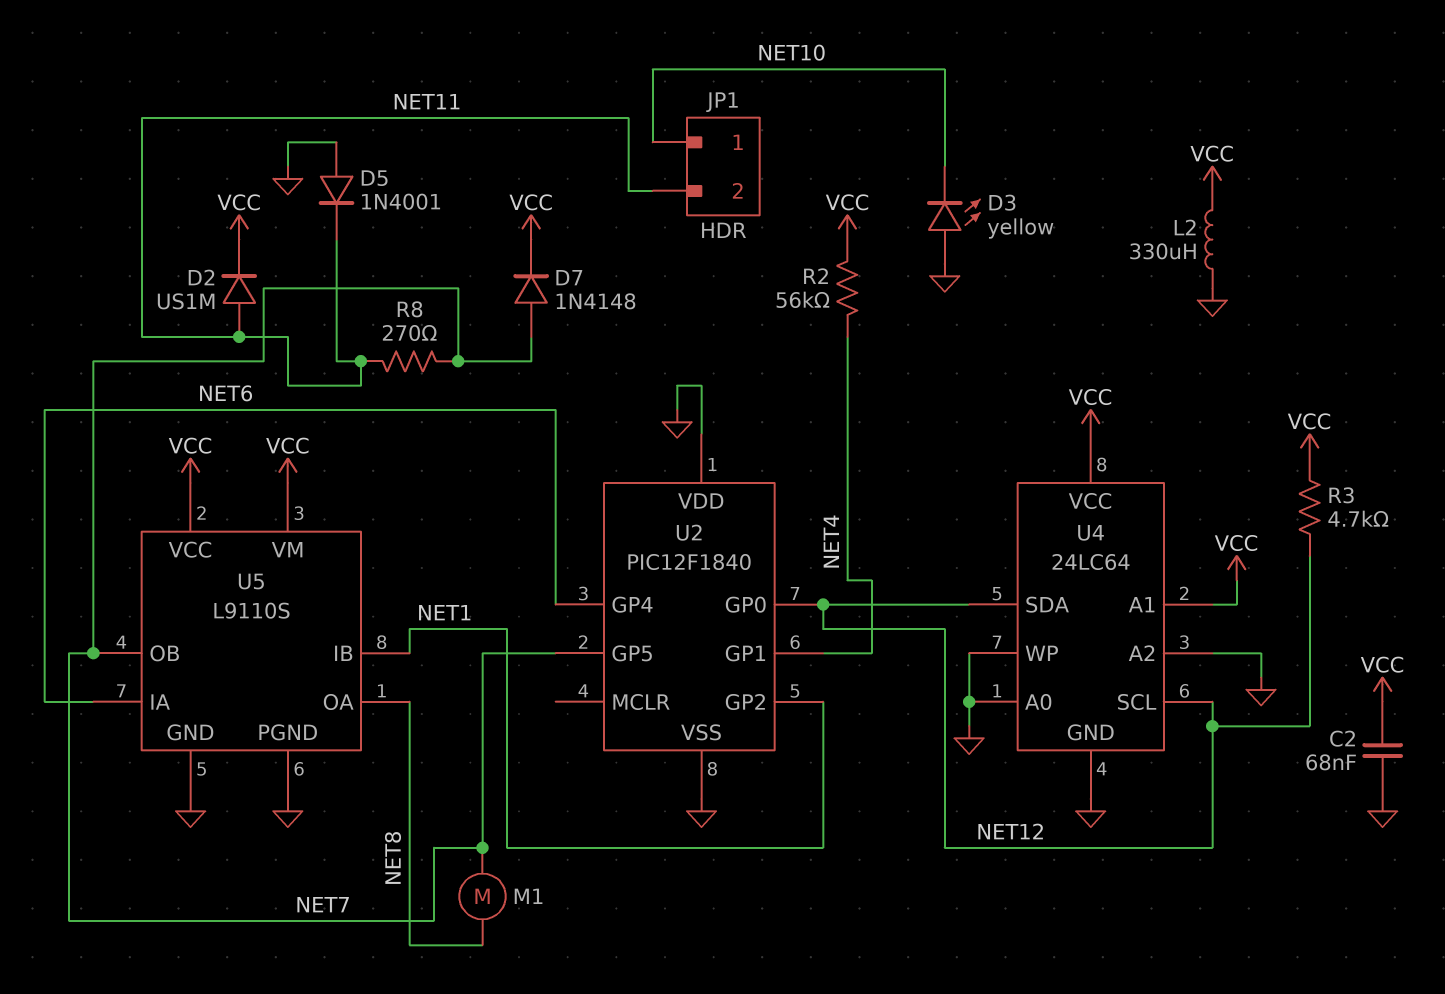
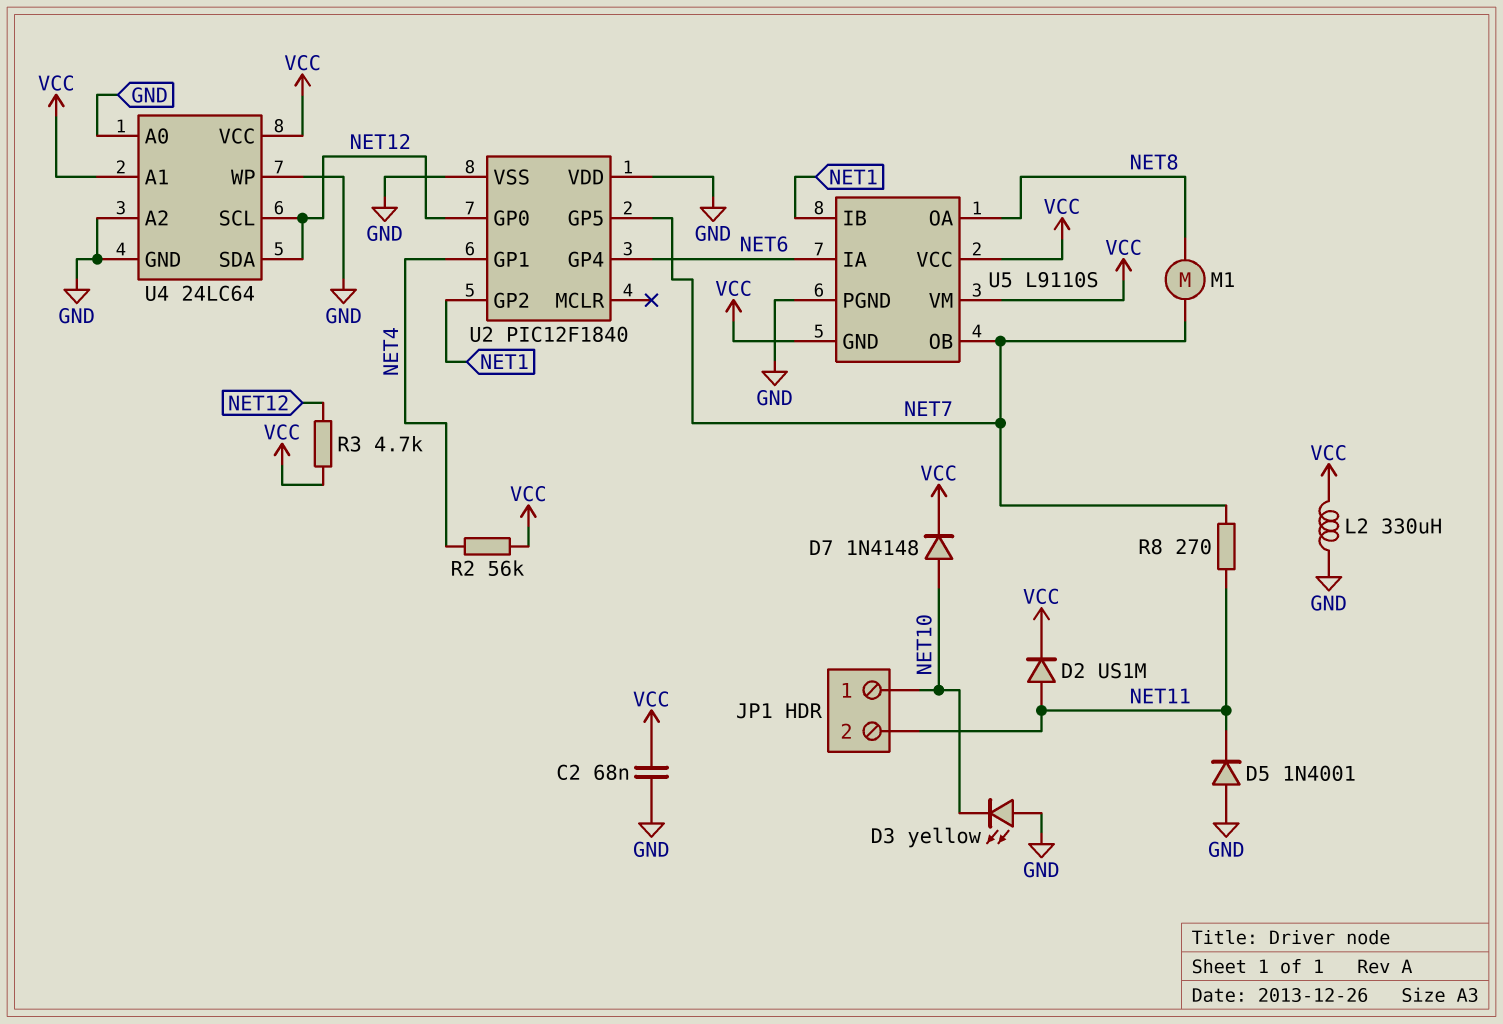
D7: diode 1N4148 (A NET7, K VCC) -> diode 1N4148 (A NET10, K VCC)
U5 pin GND: GND -> VCC

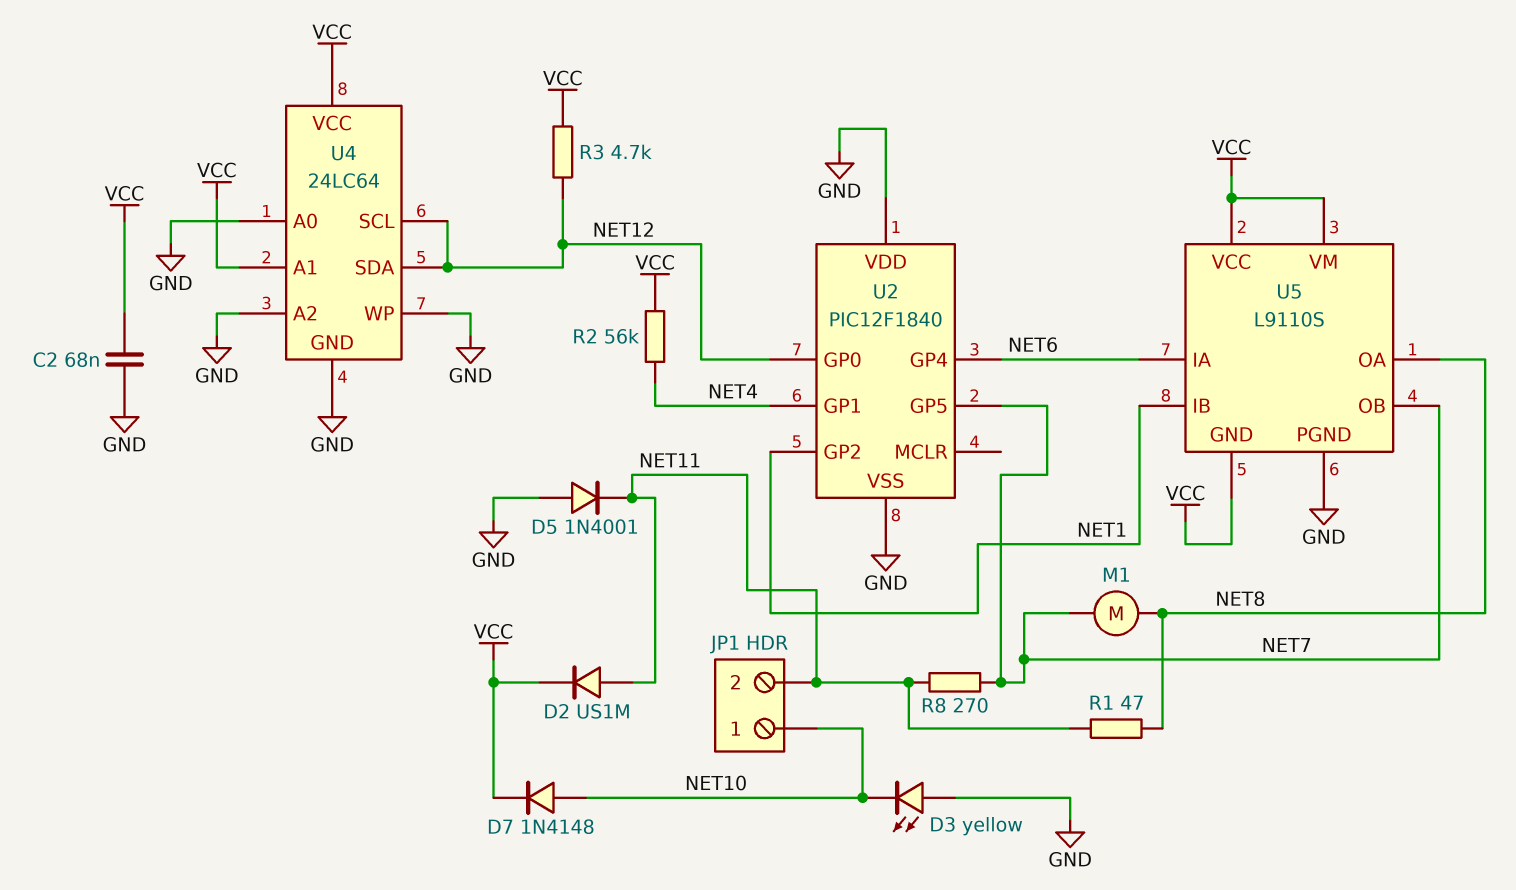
L2: 330uH (GND, VCC) -> none
R1: none -> 47 (NET8, NET11)

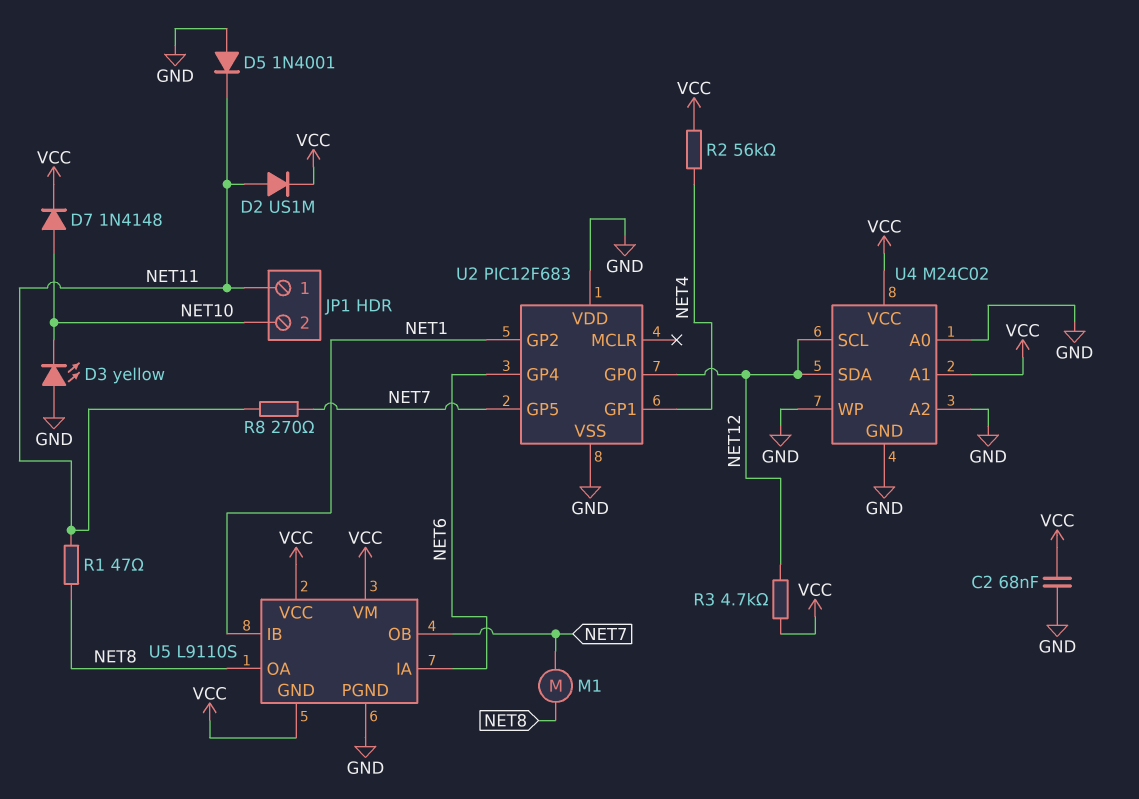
JP1 pin 1: NET10 -> NET11
JP1 pin 2: NET11 -> NET10
U2: PIC12F1840 -> PIC12F683
U4: 24LC64 -> M24C02

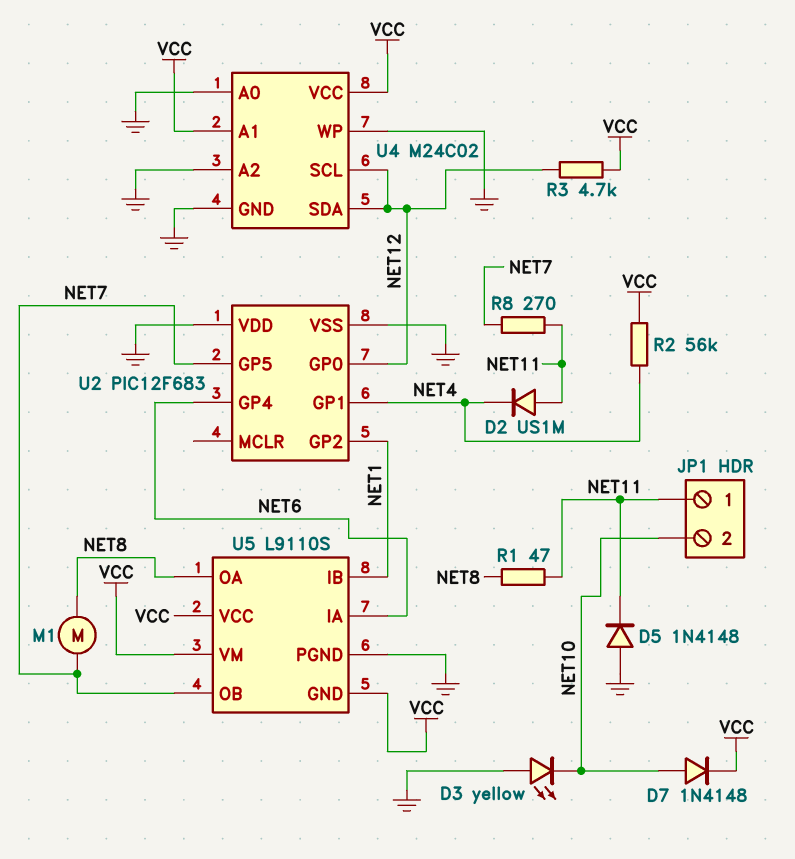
C2: 68nF (GND, VCC) -> none
D2: diode US1M (A NET11, K VCC) -> diode US1M (A NET11, K NET4)
D5: diode 1N4001 (A GND, K NET11) -> diode 1N4148 (A GND, K NET11)

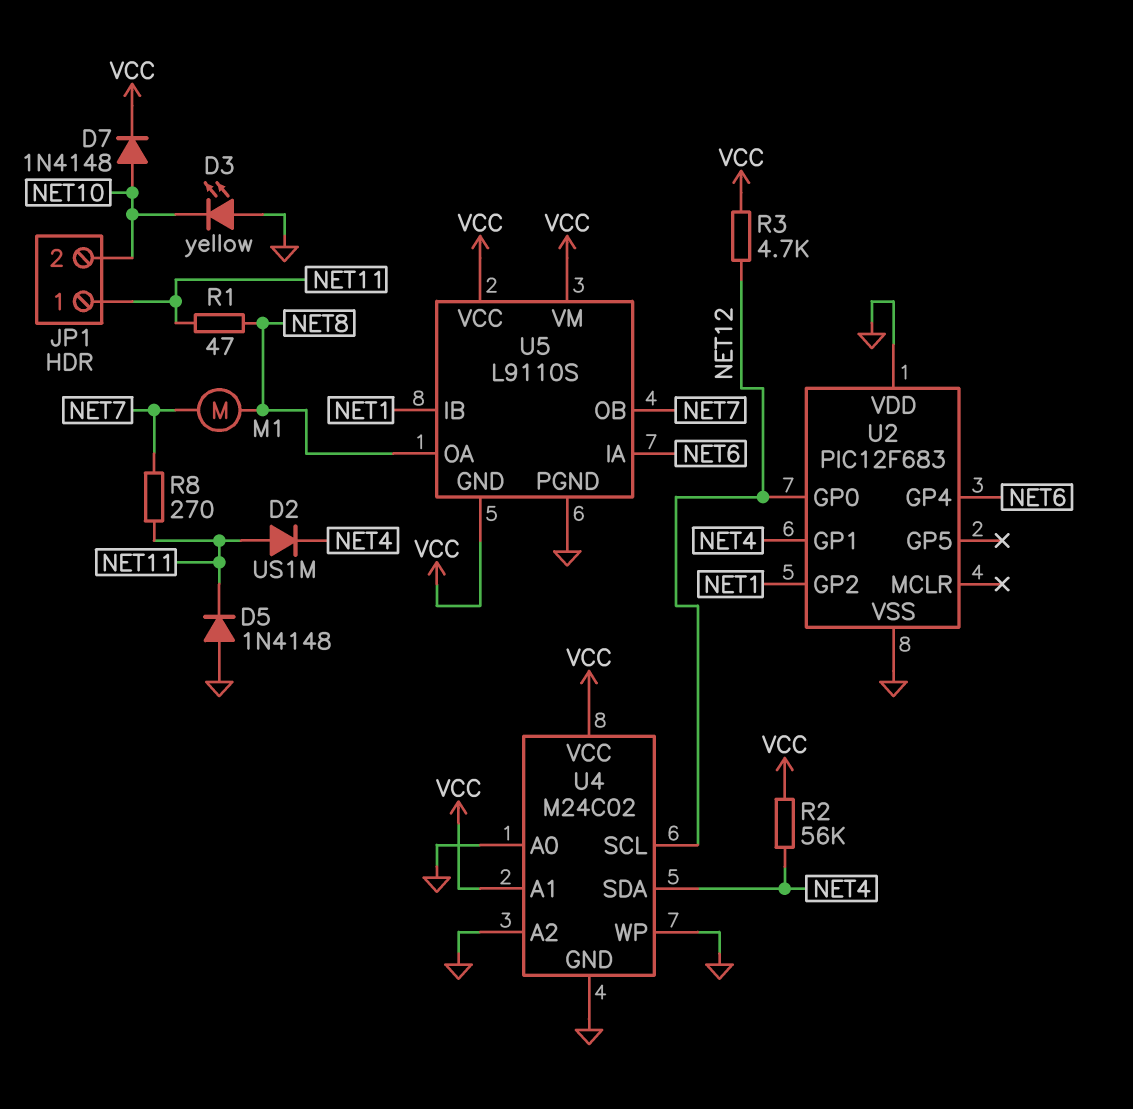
U2 pin GP5: NET7 -> none
U4 pin SDA: NET12 -> NET4

